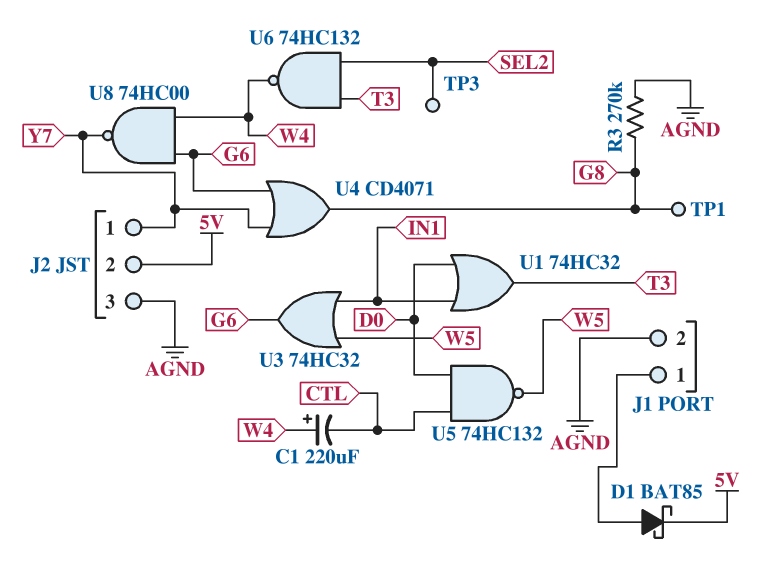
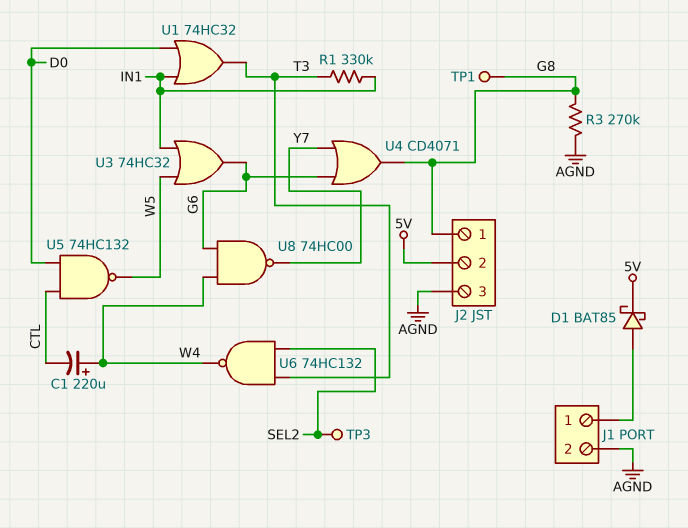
J2 pin 1: Y7 -> G8
R1: none -> 330k (IN1, T3)

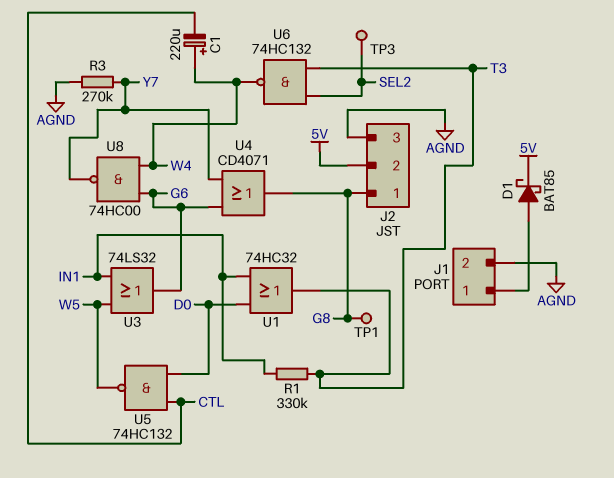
R3: 270k (AGND, G8) -> 270k (AGND, Y7)
U3: OR 74HC32 (in IN1, in W5, out G6) -> OR 74LS32 (in IN1, in W5, out G6)

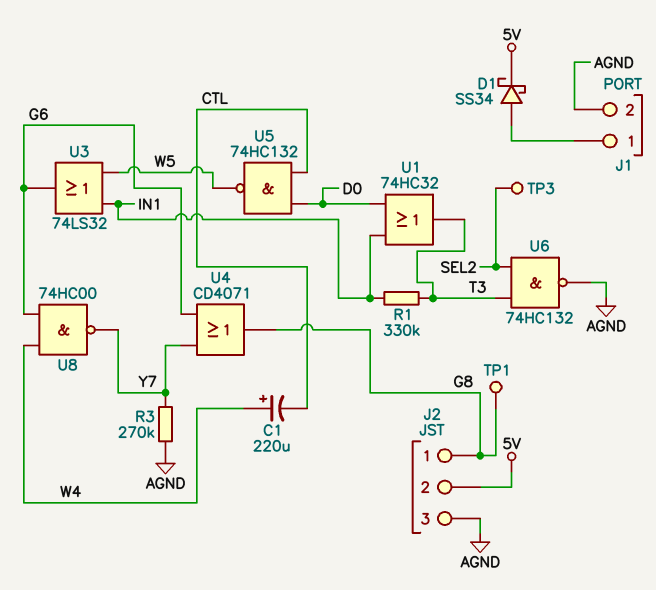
D1: schottky BAT85 (A J1/1, K 5V) -> schottky SS34 (A J1/1, K 5V)
U6: NAND 74HC132 (in SEL2, in T3, out W4) -> NAND 74HC132 (in SEL2, in T3, out AGND)

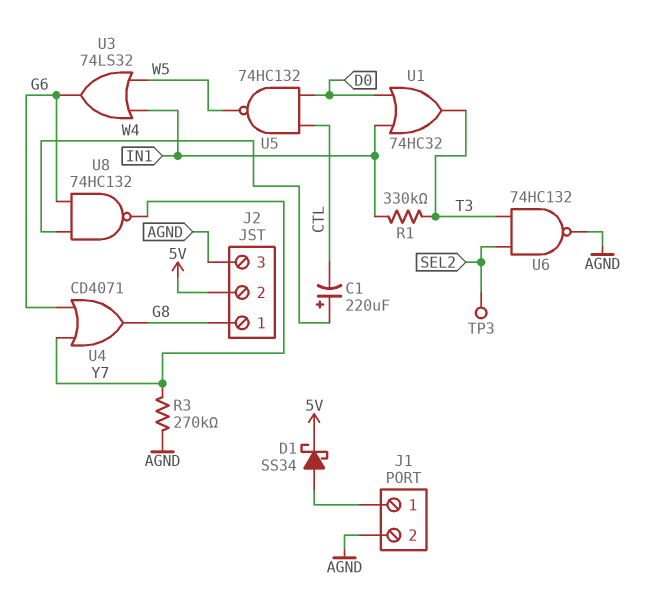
TP1: test point (G8) -> none
U8: NAND 74HC00 (in G6, in W4, out Y7) -> NAND 74HC132 (in G6, in W4, out Y7)

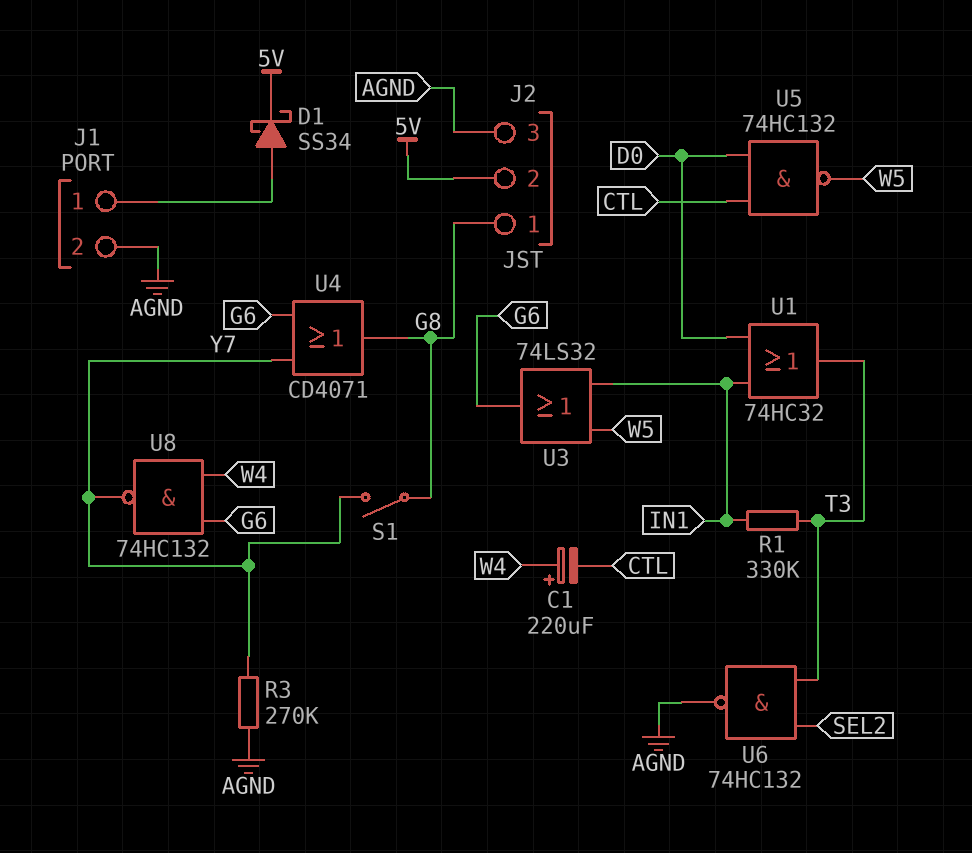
S1: none -> switch (G8, Y7)
TP3: test point (SEL2) -> none

